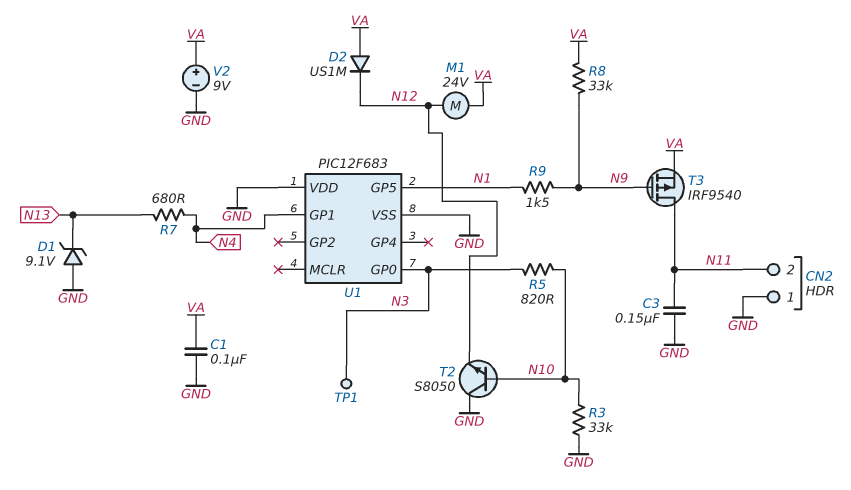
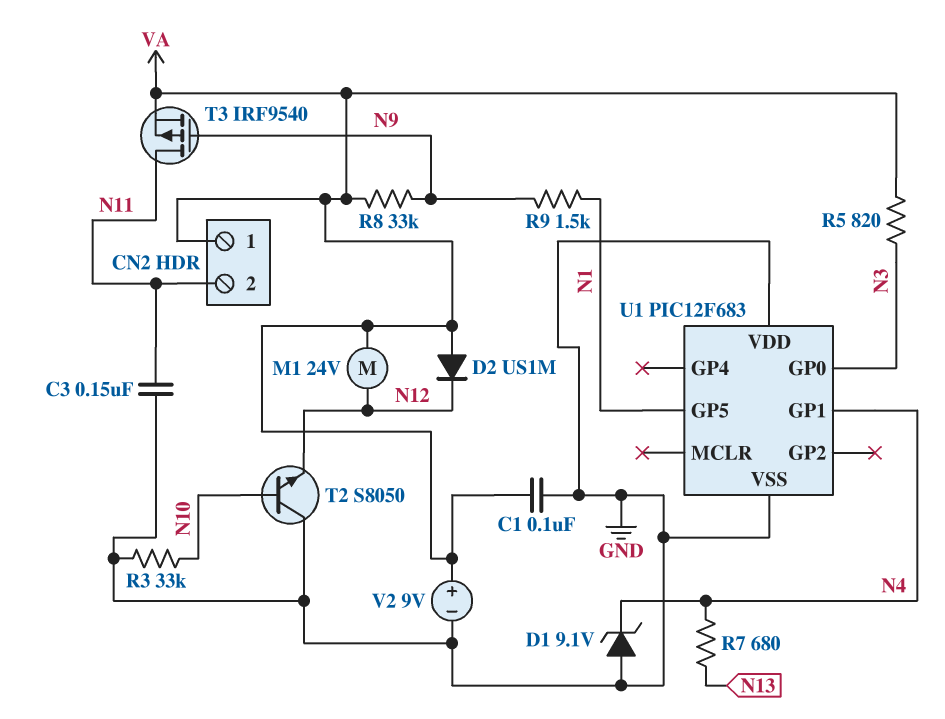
CN2 pin 1: GND -> VA
D1: zener 9.1V (A GND, K N13) -> zener 9.1V (A GND, K N4)
R5: 820 (N3, N10) -> 820 (N3, VA)
TP1: test point (N3) -> none

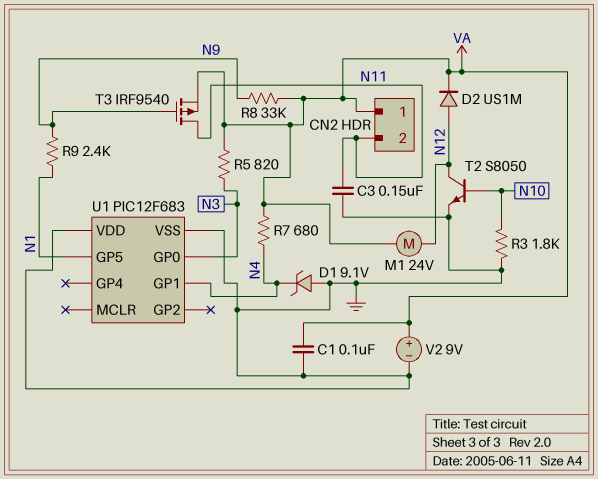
D2: diode US1M (A VA, K N12) -> diode US1M (A N12, K VA)
R3: 33k (GND, N10) -> 1.8k (GND, N10)
R7: 680 (N4, N13) -> 680 (N4, VA)
R9: 1.5k (N1, N9) -> 2.4k (N1, N9)
T2: NPN S8050 (B N10, C GND, E N12) -> NPN S8050 (B N10, C N12, E GND)

